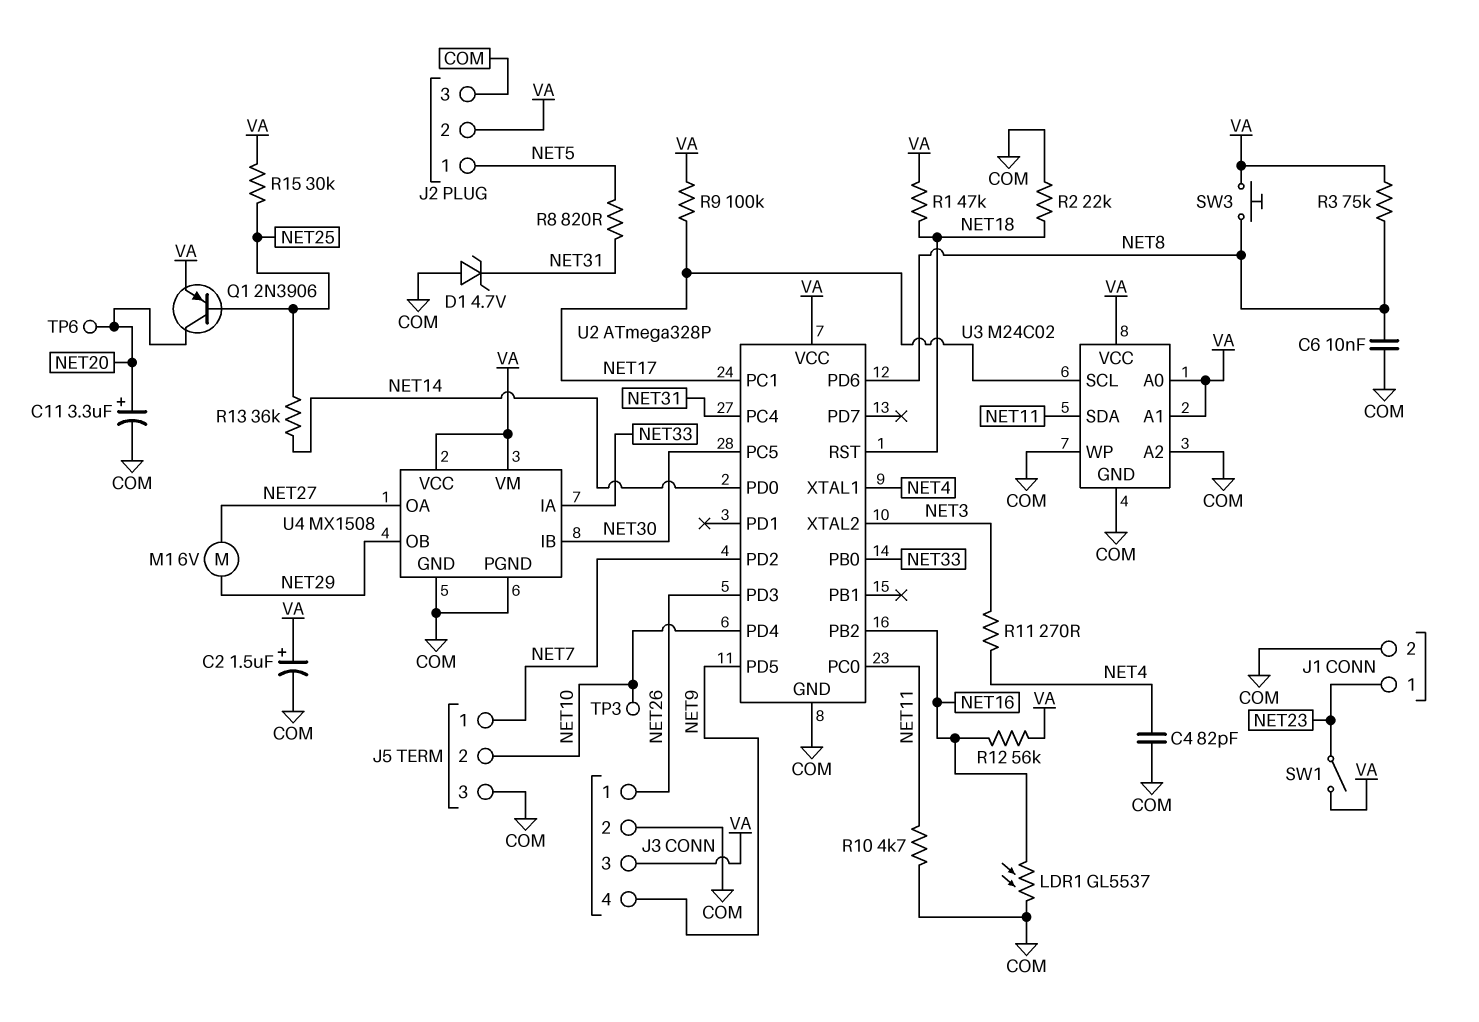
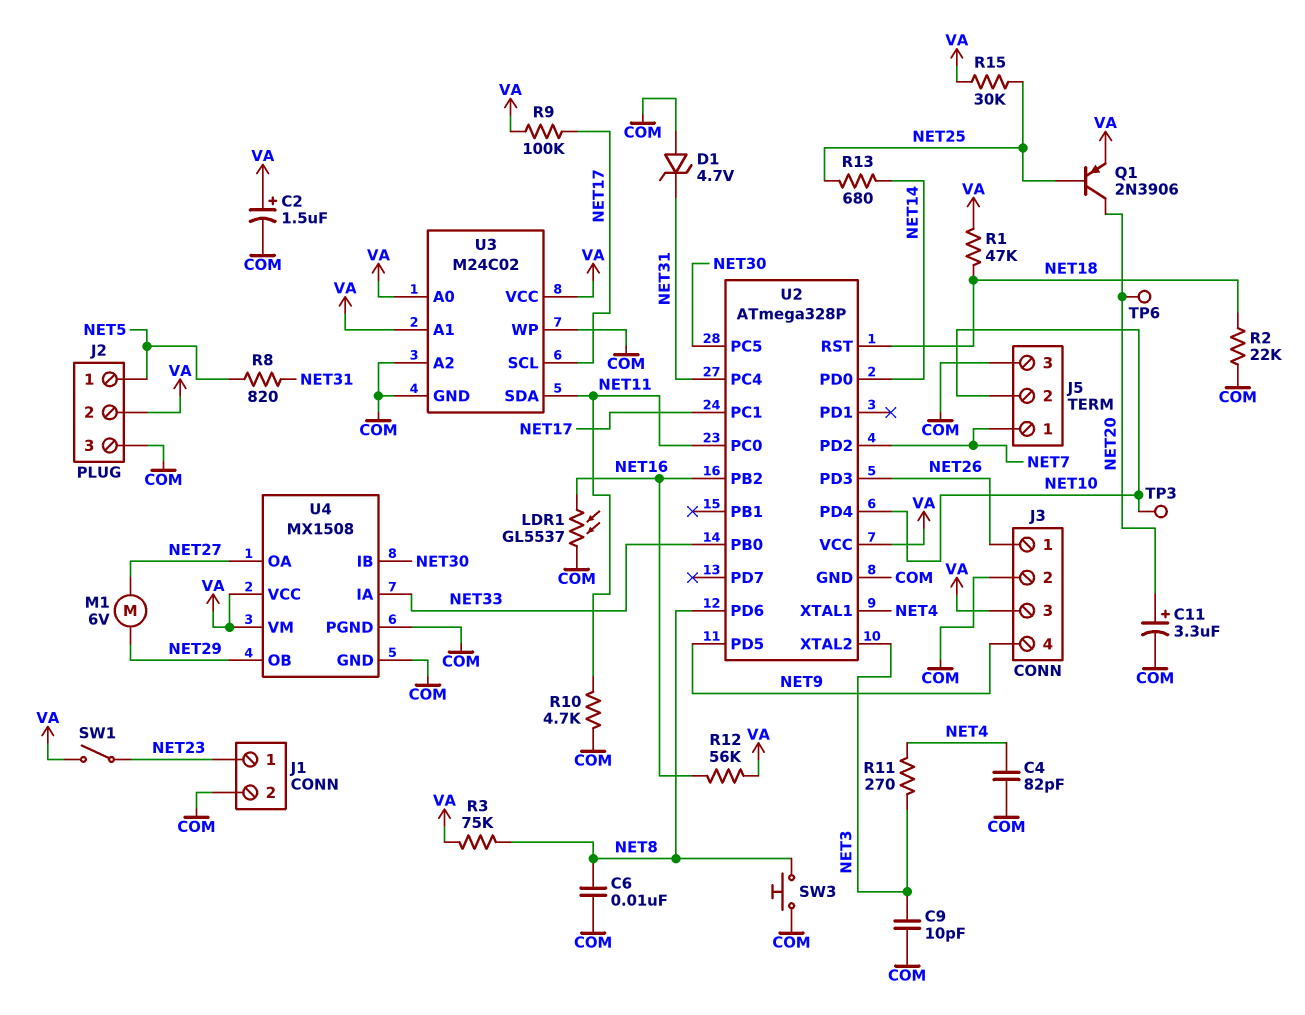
C9: none -> 10pF (COM, NET3)
R13: 36k (NET14, NET25) -> 680 (NET14, NET25)
SW3: button (NET8, VA) -> button (COM, NET8)

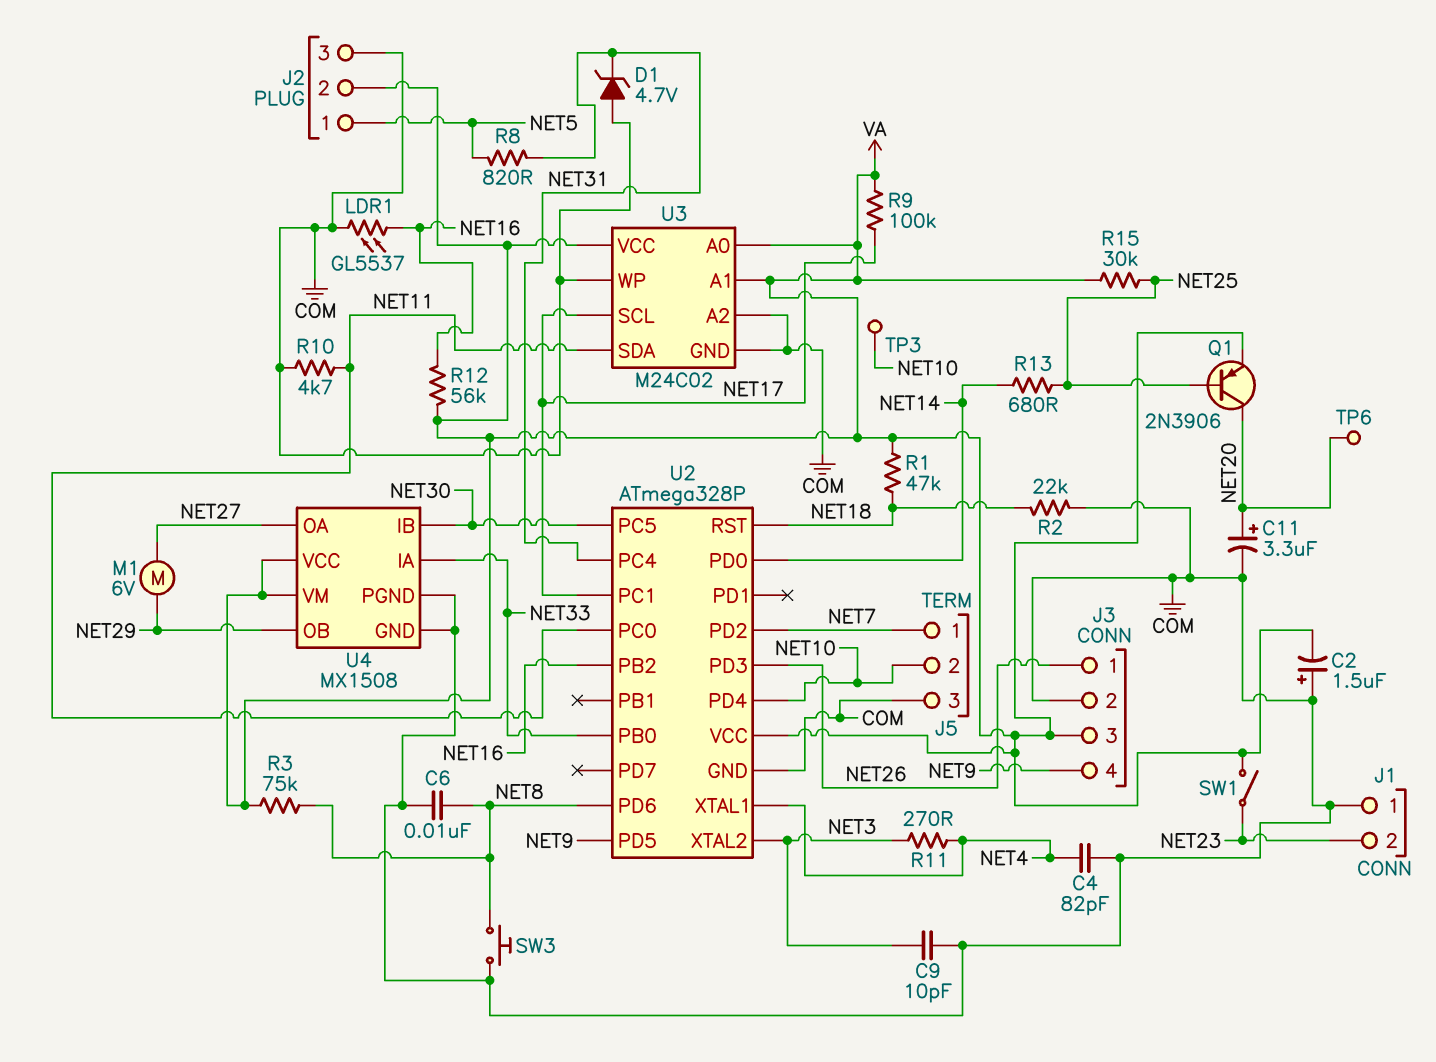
C2: 1.5uF (plus VA, minus COM) -> 1.5uF (plus COM, minus VA)
J1 pin 1: NET23 -> COM
J1 pin 2: COM -> NET23

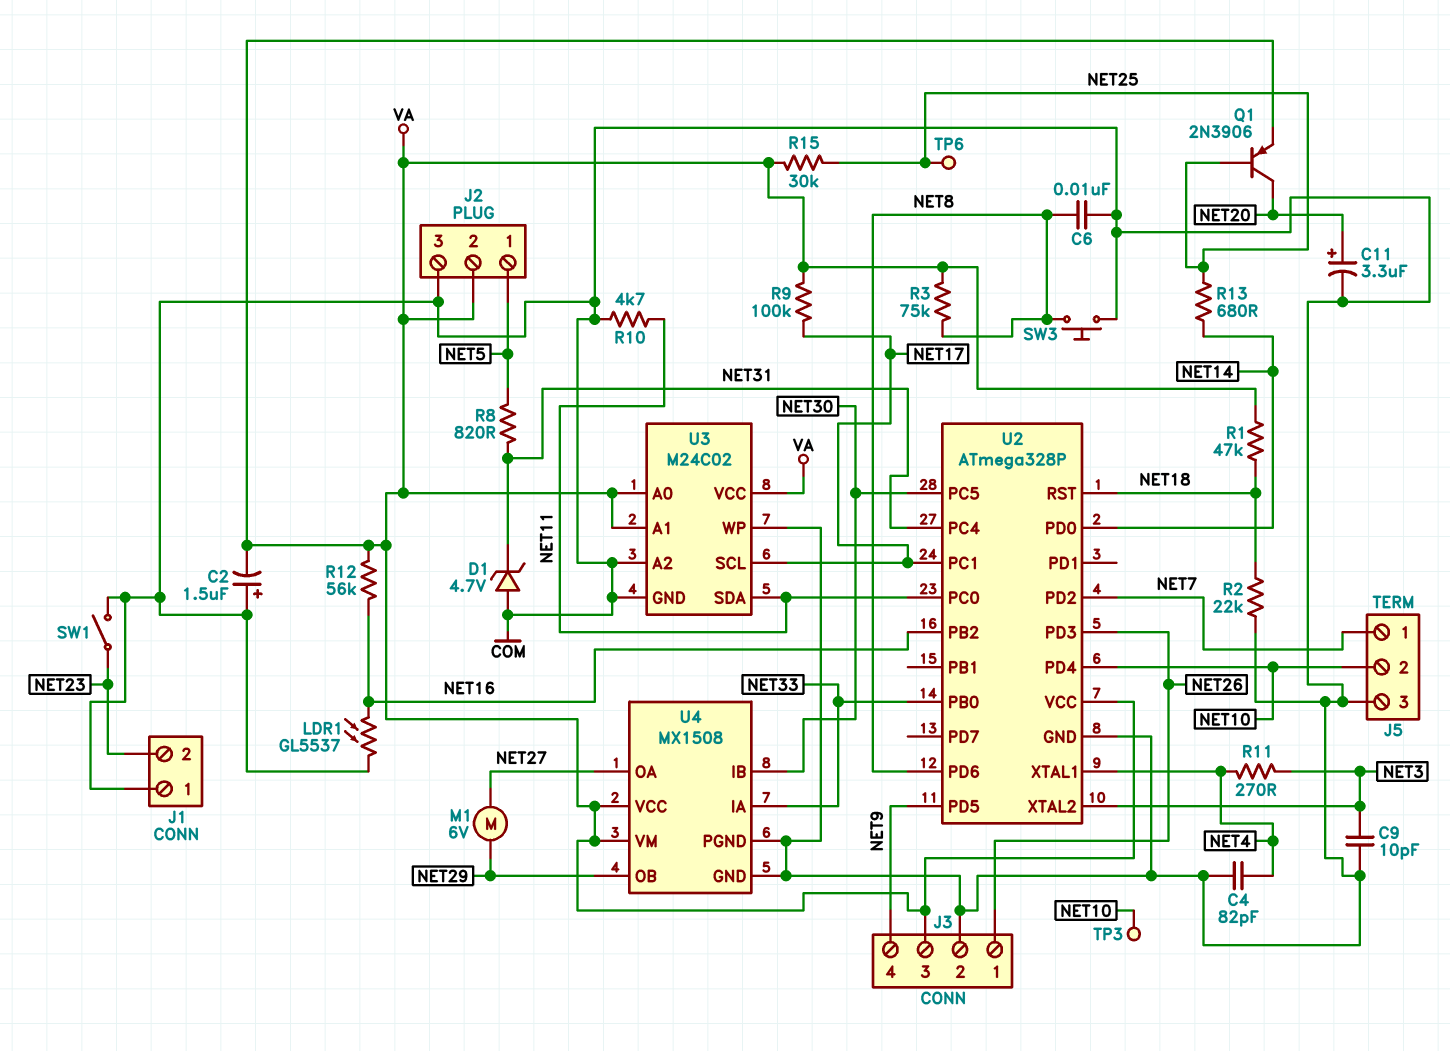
SW1: switch (NET23, VA) -> switch (COM, NET23)
TP6: test point (NET20) -> test point (NET25)

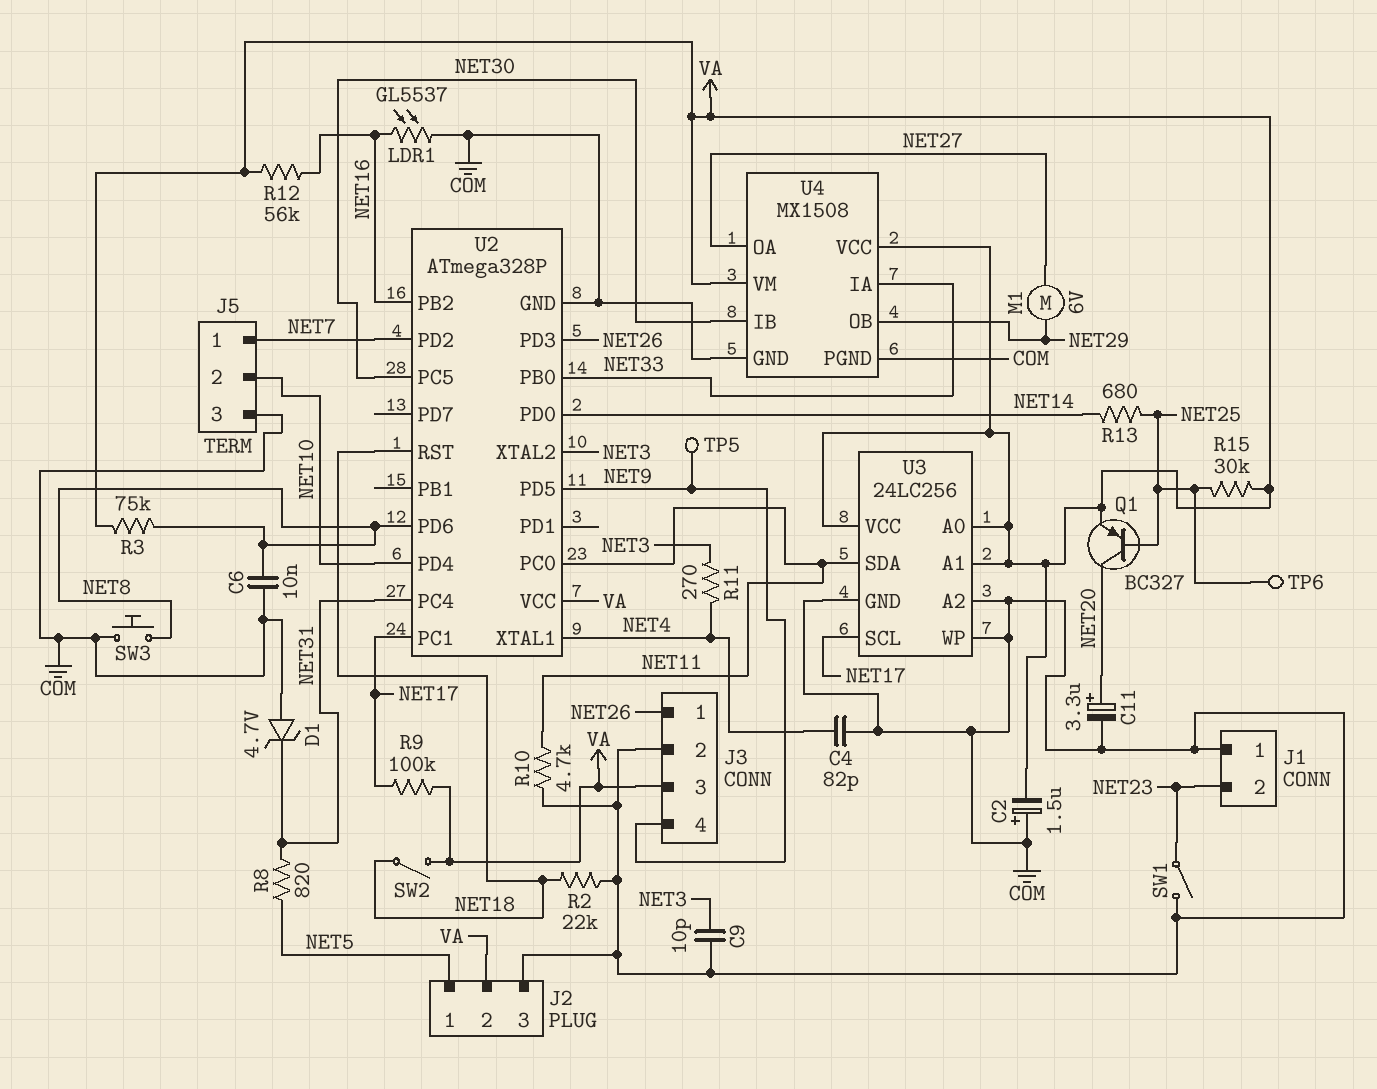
Q1: PNP 2N3906 (B NET25, C NET20, E VA) -> PNP BC327 (B NET25, C NET20, E VA)
R1: 47k (NET18, VA) -> none
SW2: none -> switch (NET18, VA)
TP3: test point (NET10) -> none
TP5: none -> test point (NET9)
U3: M24C02 -> 24LC256

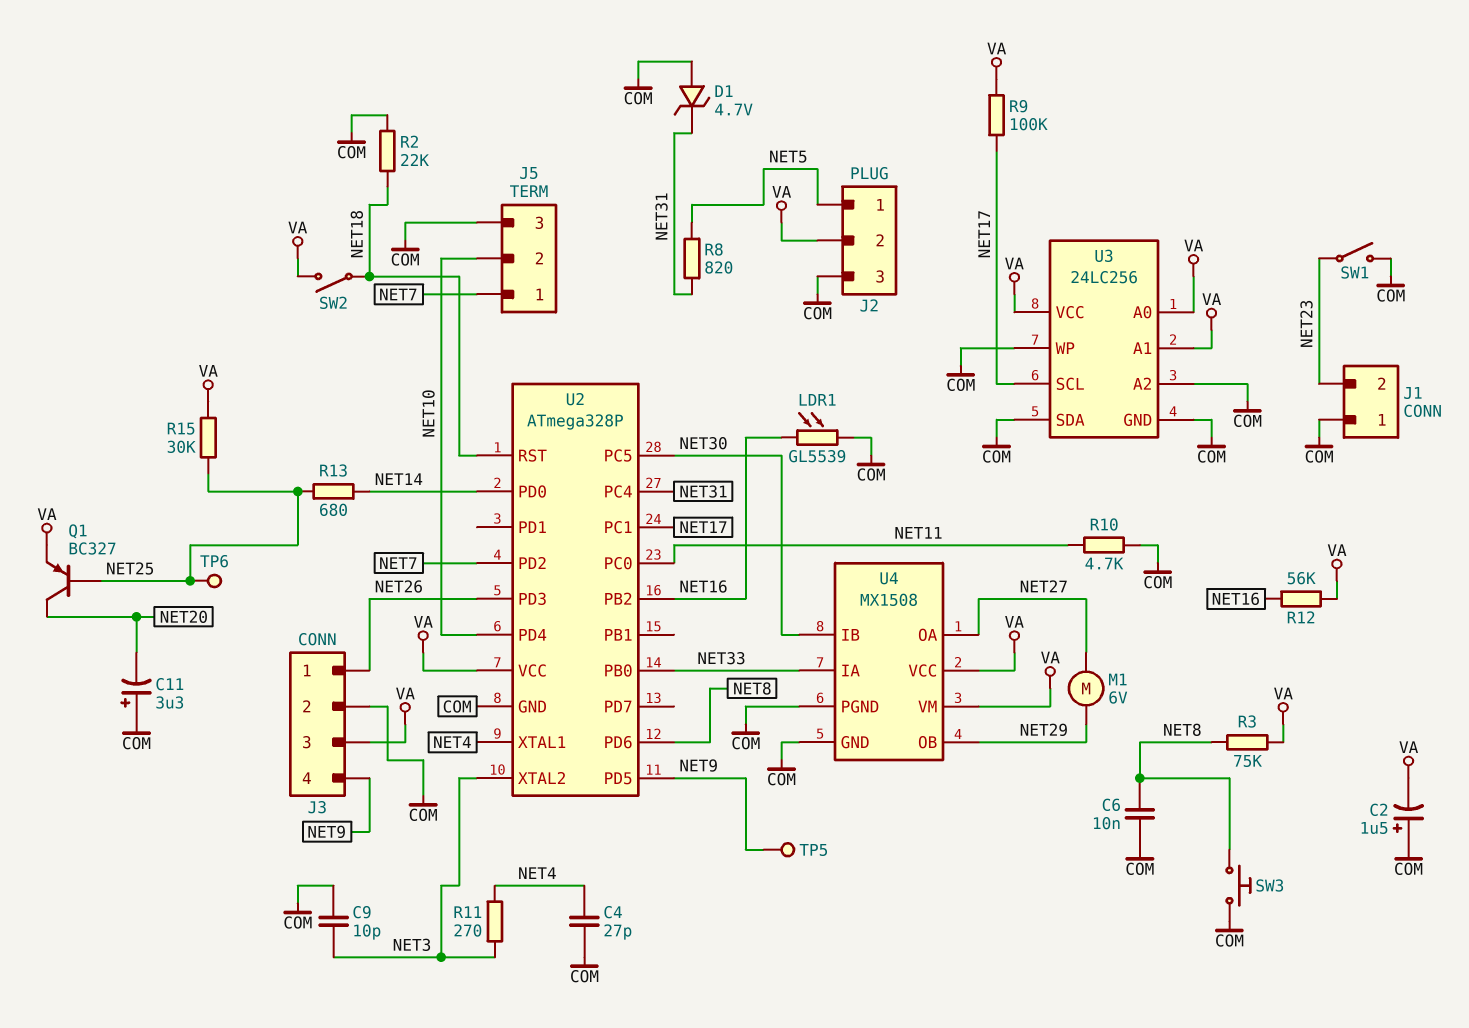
C4: 82pF (COM, NET4) -> 27pF (COM, NET4)
C11: 3.3uF (plus NET20, minus COM) -> 3.3uF (plus COM, minus NET20)
LDR1: GL5537 (COM, NET16) -> GL5539 (COM, NET16)
U3 pin SDA: NET11 -> COM

